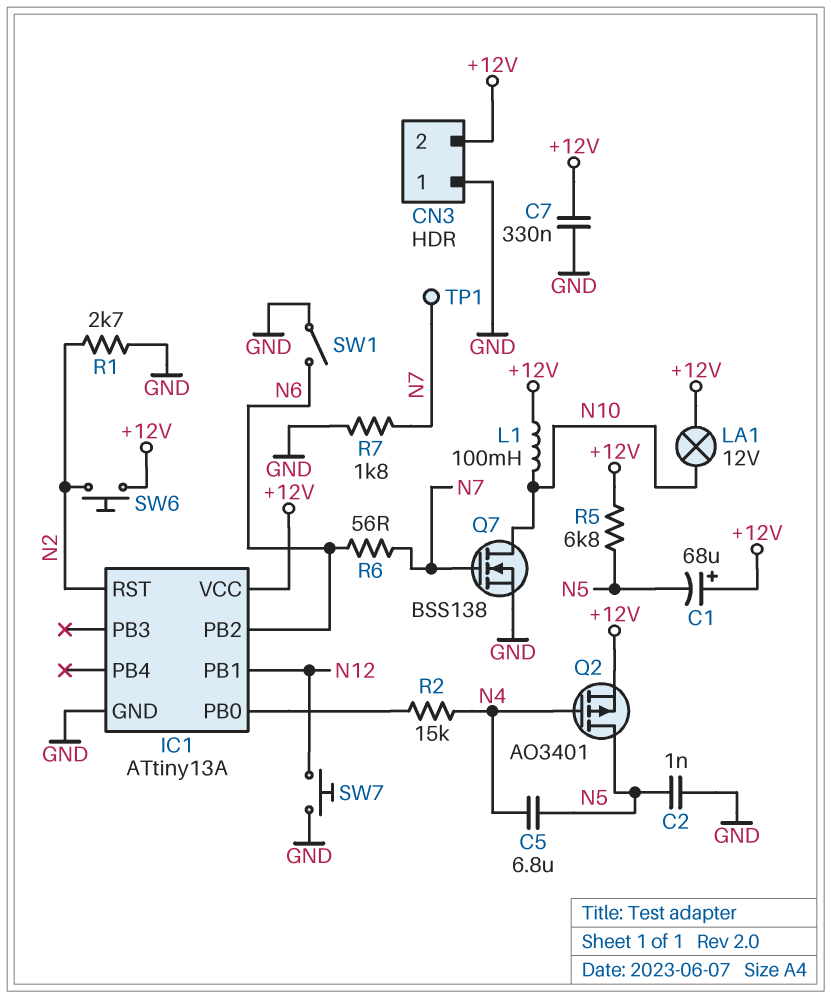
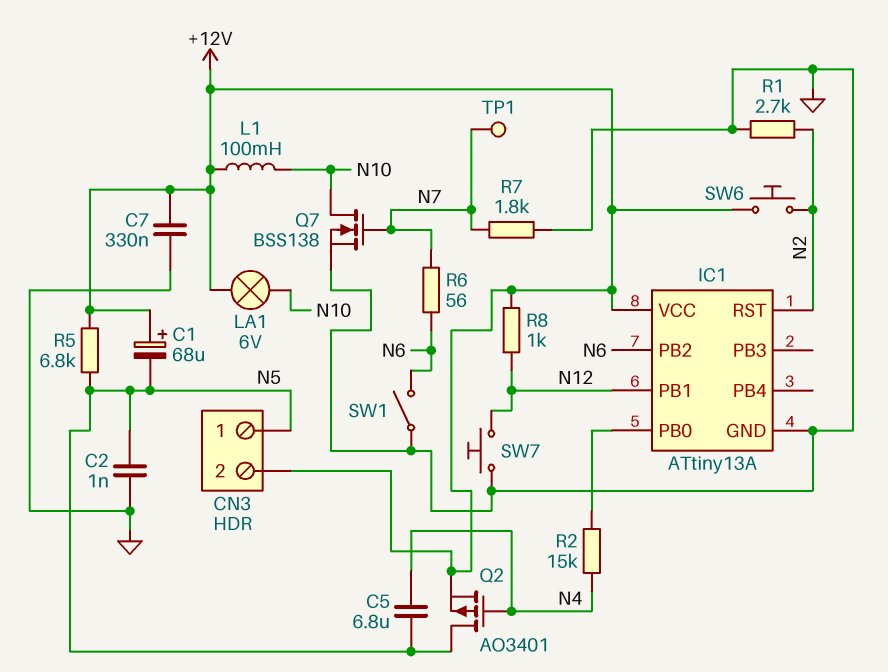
CN3 pin 1: GND -> N5
LA1: lamp 12V (+12V, N10) -> lamp 6V (+12V, N10)
R8: none -> 1k (+12V, N12)

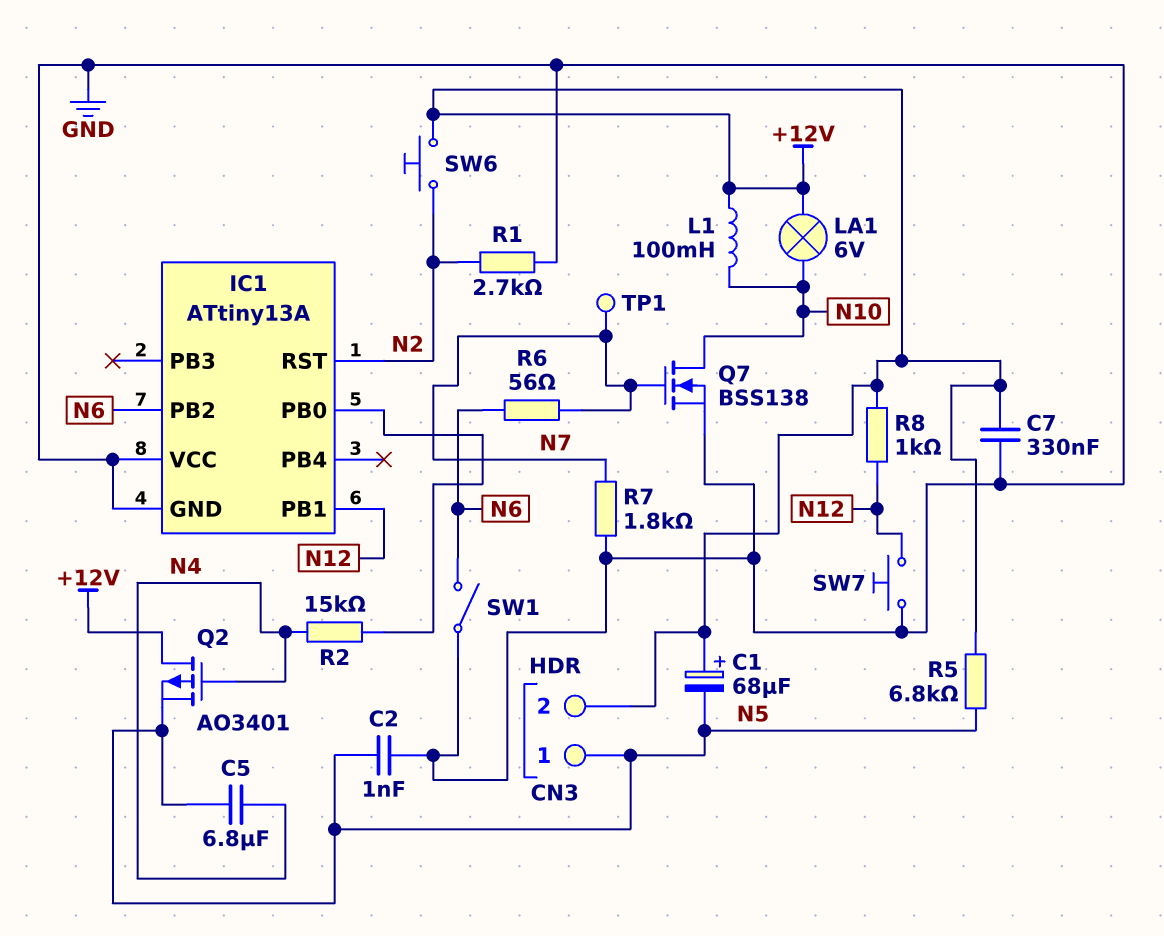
IC1 pin VCC: +12V -> GND
Q2: PMOS AO3401 (G N4, D N5, S +12V) -> PMOS AO3401 (G N4, D +12V, S N5)

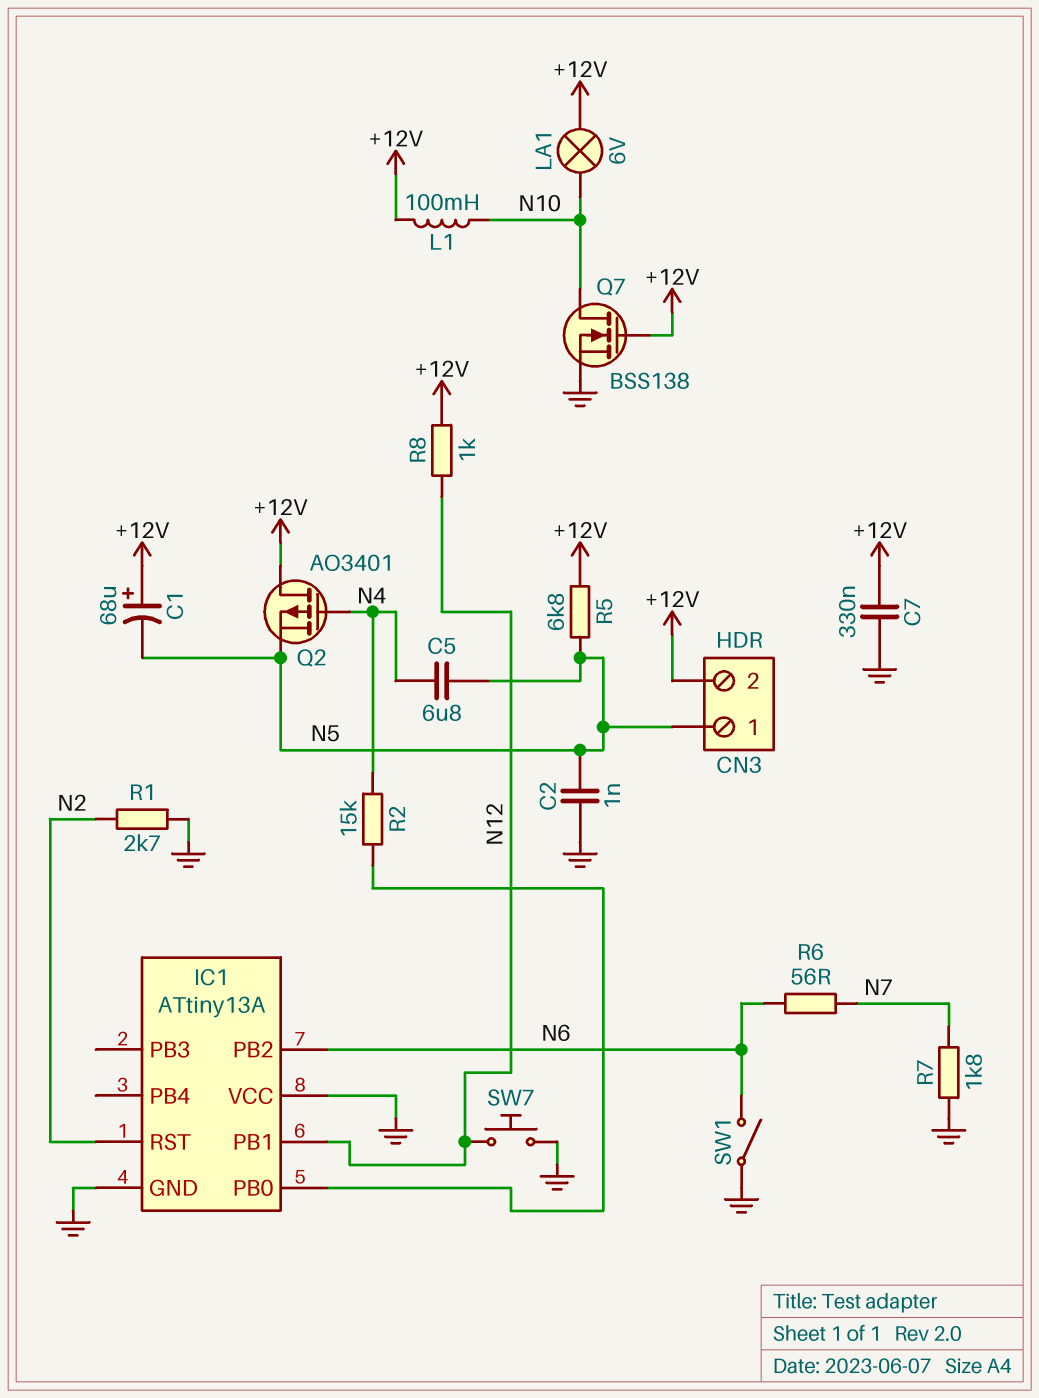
Q7: NMOS BSS138 (G N7, D N10, S GND) -> NMOS BSS138 (G +12V, D N10, S GND)
SW6: button (+12V, N2) -> none
TP1: test point (N7) -> none

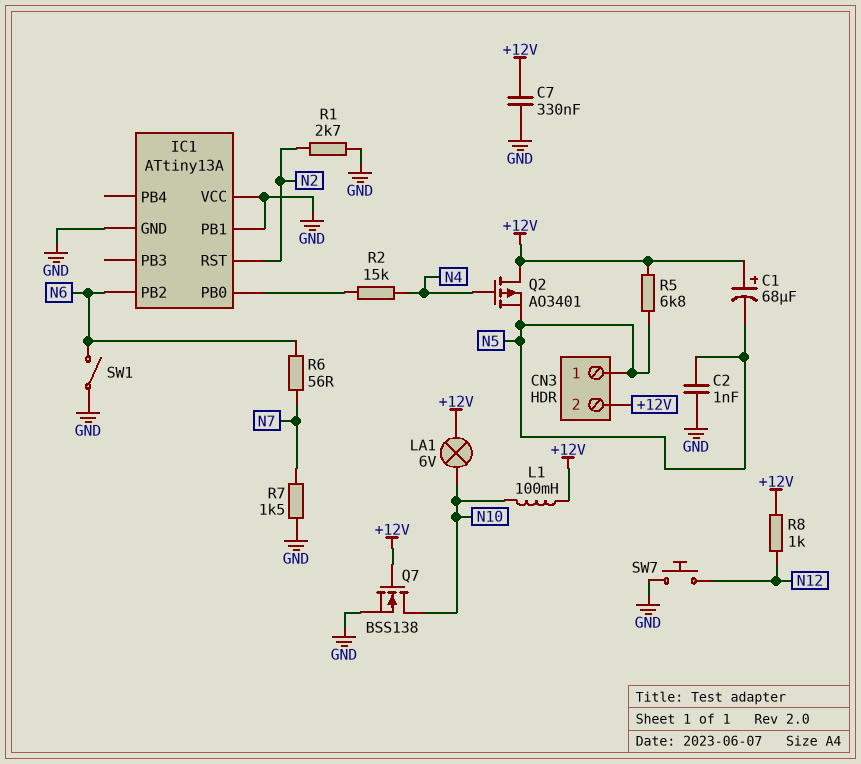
C5: 6.8uF (N4, N5) -> none
IC1 pin PB1: N12 -> GND
R7: 1.8k (GND, N7) -> 1.5k (GND, N7)

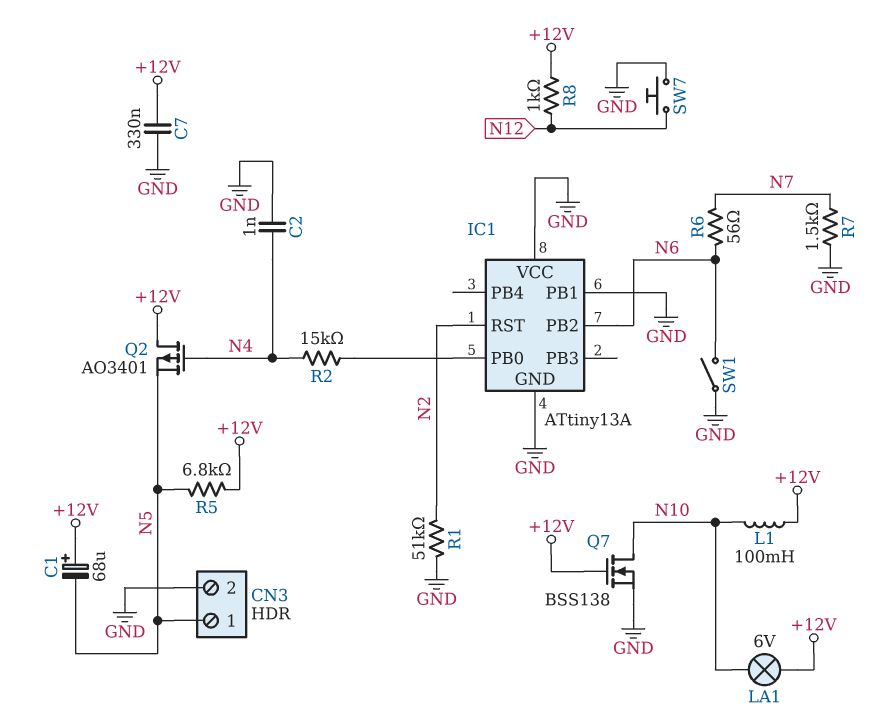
C2: 1nF (GND, N5) -> 1nF (GND, N4)
CN3 pin 2: +12V -> GND
R1: 2.7k (GND, N2) -> 51k (GND, N2)

